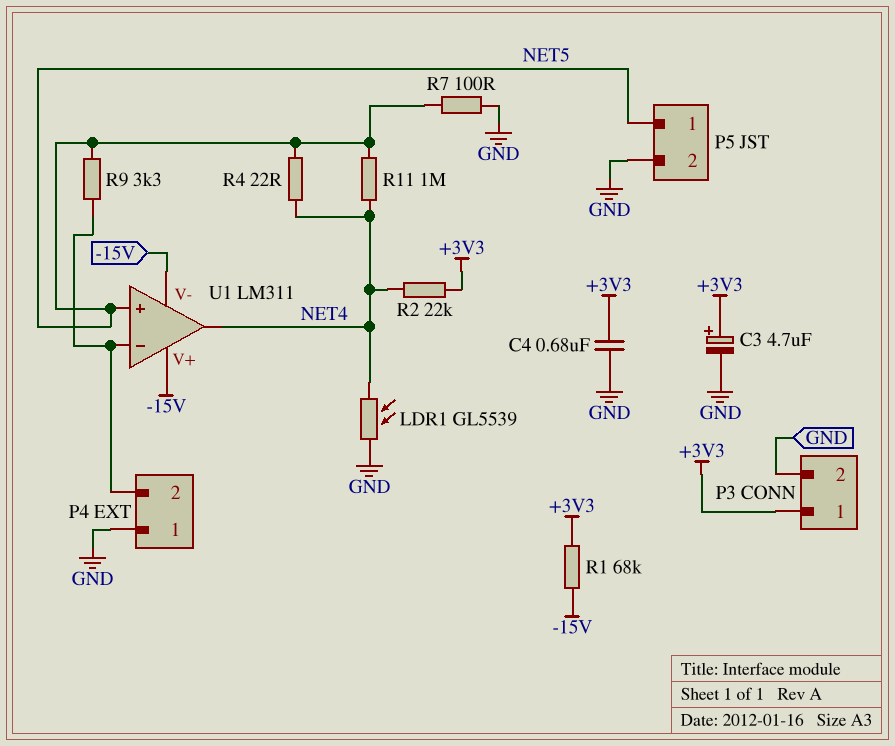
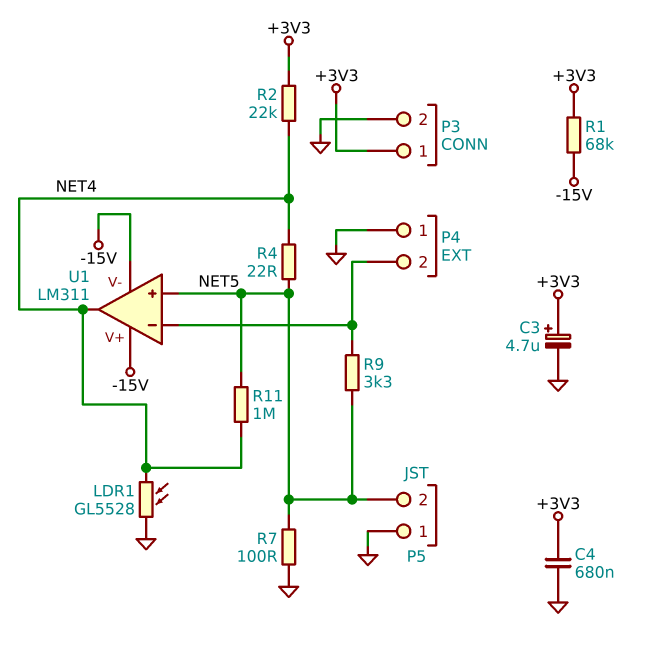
LDR1: GL5539 (GND, NET4) -> GL5528 (GND, NET4)
P5 pin 1: NET5 -> GND
P5 pin 2: GND -> NET5

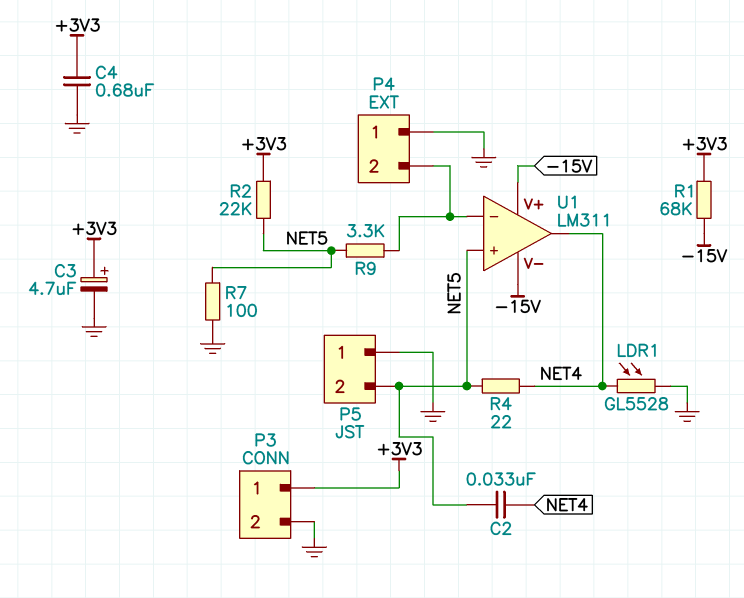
C2: none -> 33nF (NET4, NET5)
R2: 22k (+3V3, NET4) -> 22k (+3V3, NET5)
R11: 1M (NET4, NET5) -> none

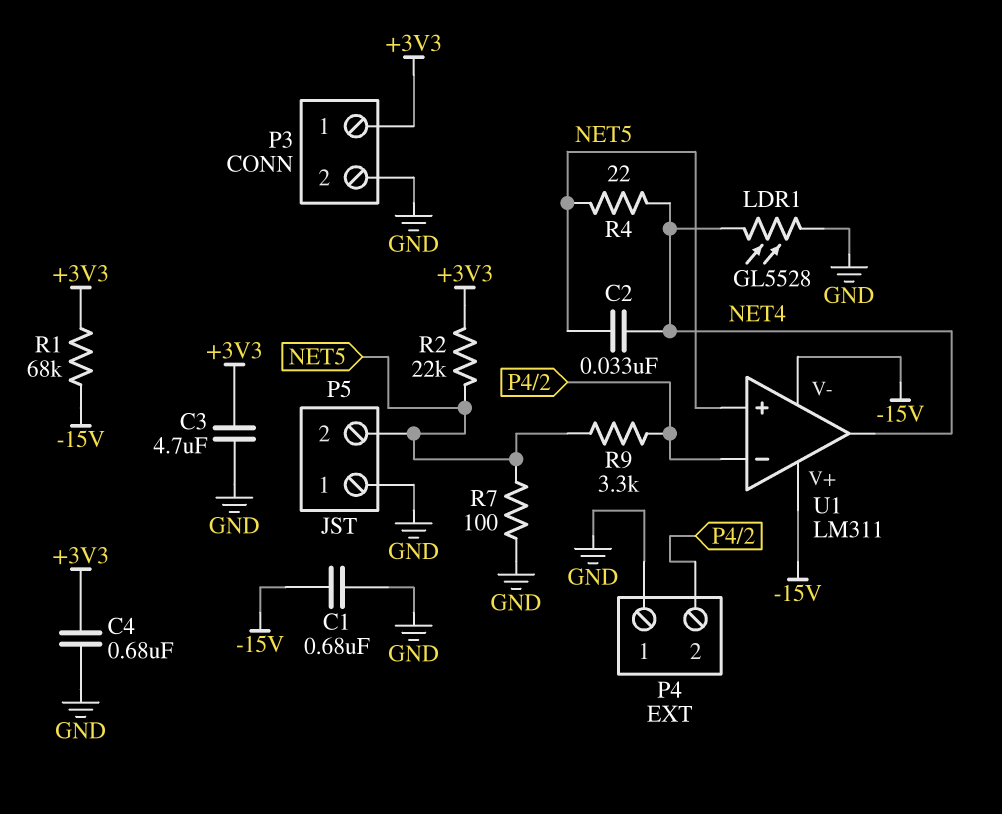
C1: none -> 680nF (-15V, GND)
C3: 4.7uF (plus +3V3, minus GND) -> 4.7uF (+3V3, GND)

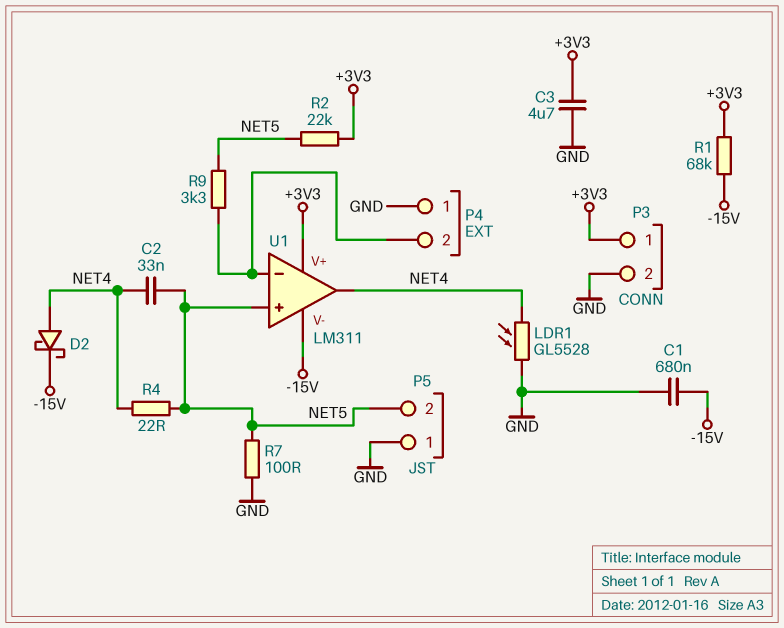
C4: 680nF (+3V3, GND) -> none
D2: none -> schottky (A NET4, K -15V)
U1 pin V+: -15V -> +3V3

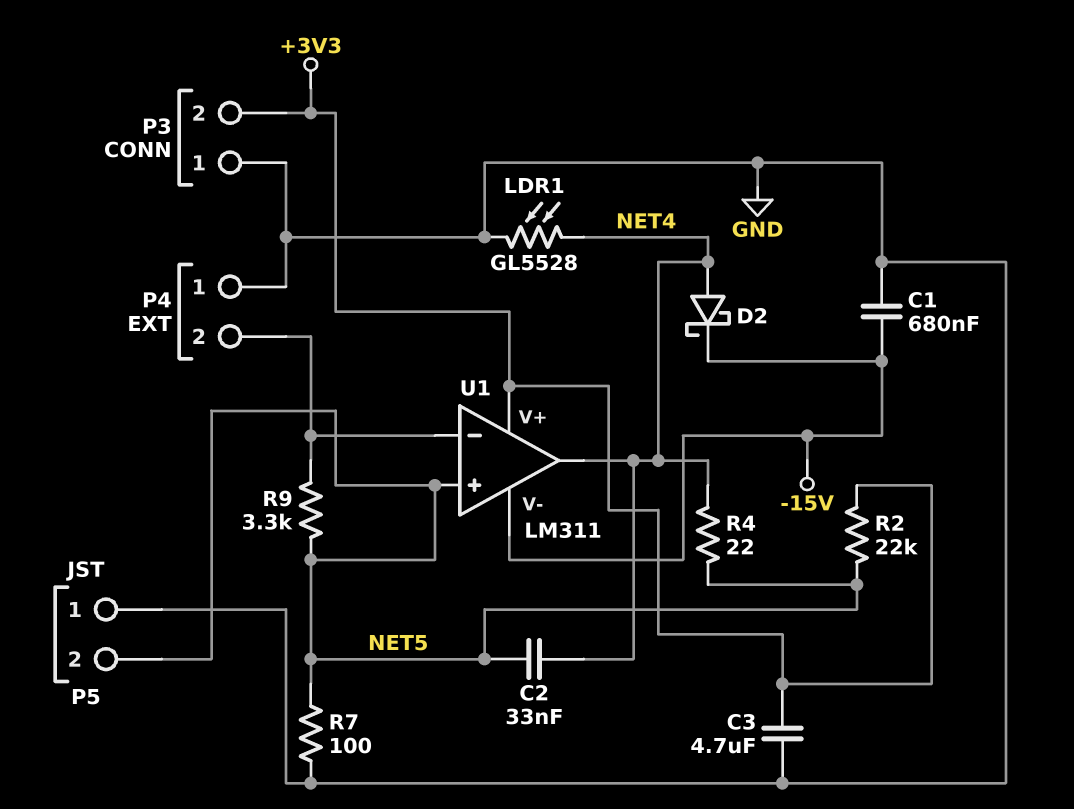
P3 pin 1: +3V3 -> GND
P3 pin 2: GND -> +3V3
R1: 68k (+3V3, -15V) -> none

